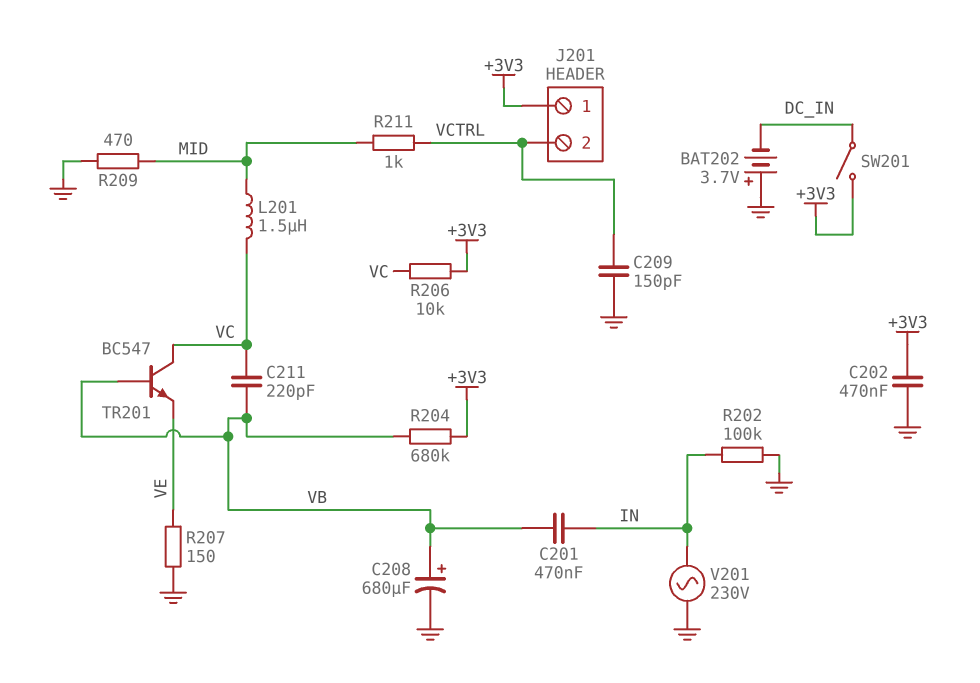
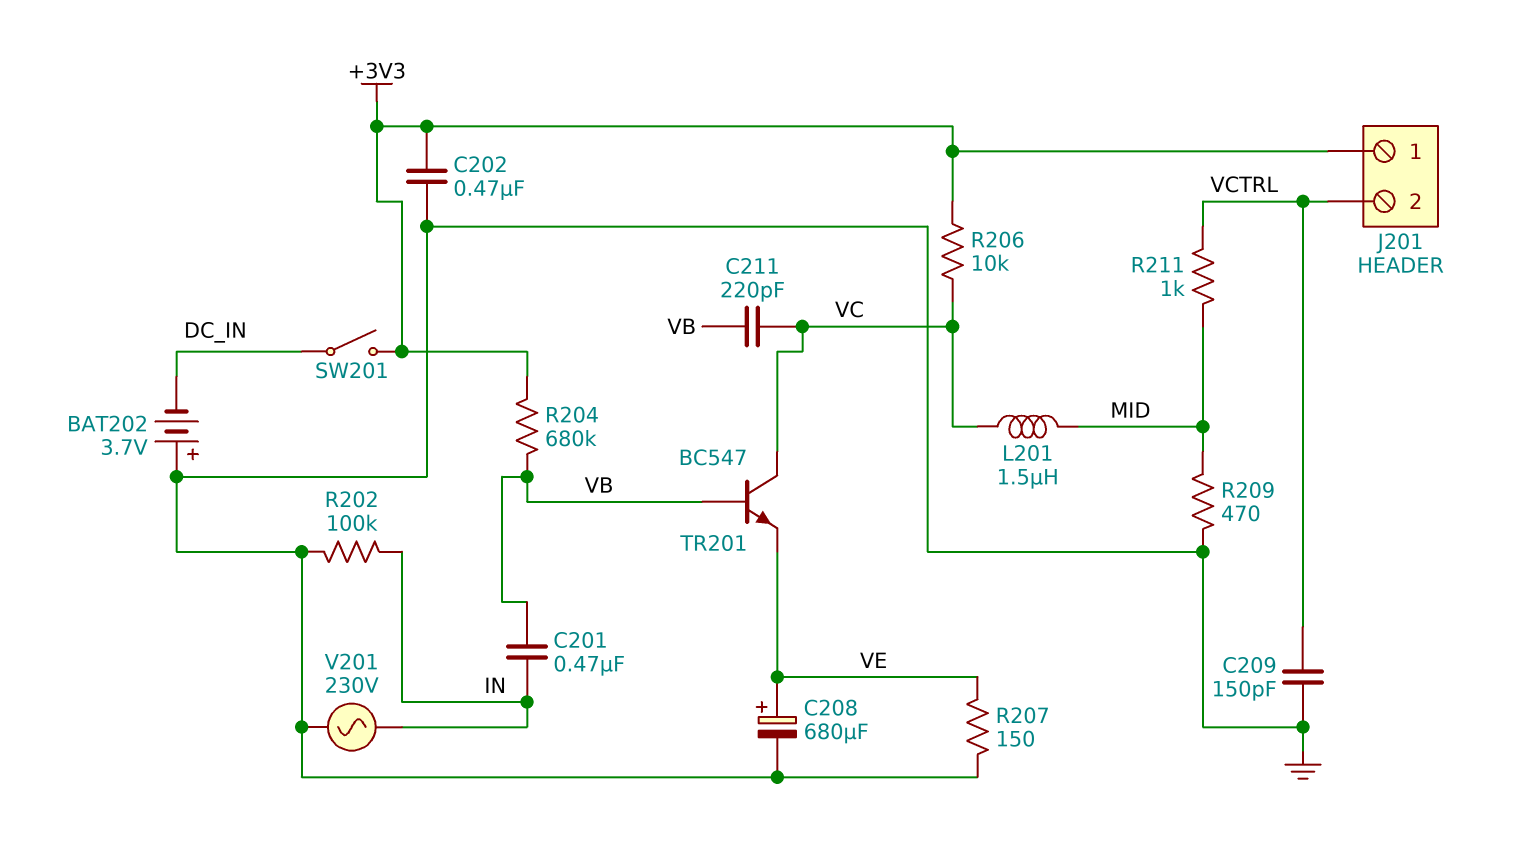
C208: 680uF (plus VB, minus GND) -> 680uF (plus VE, minus GND)

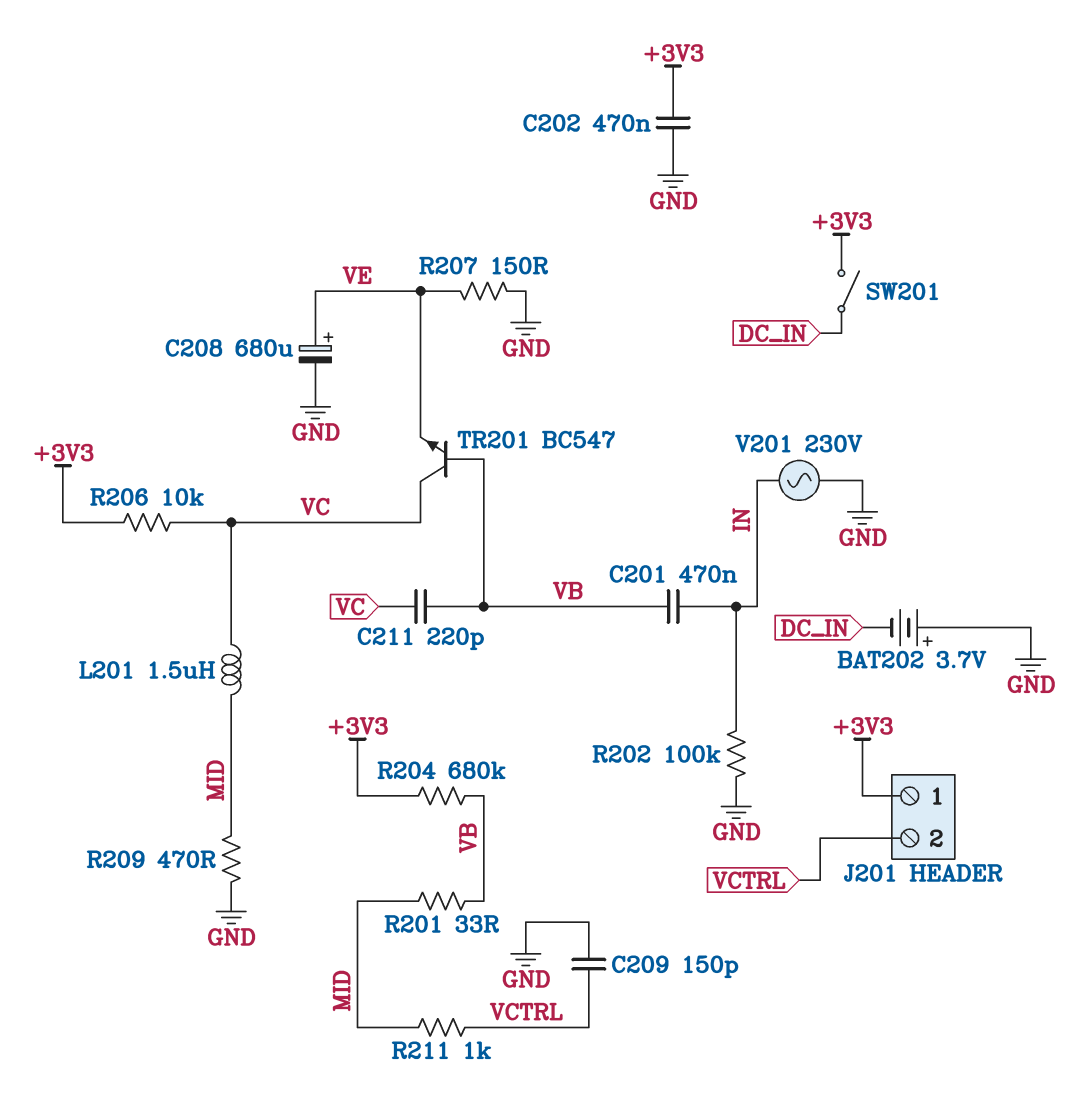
R201: none -> 33 (MID, VB)

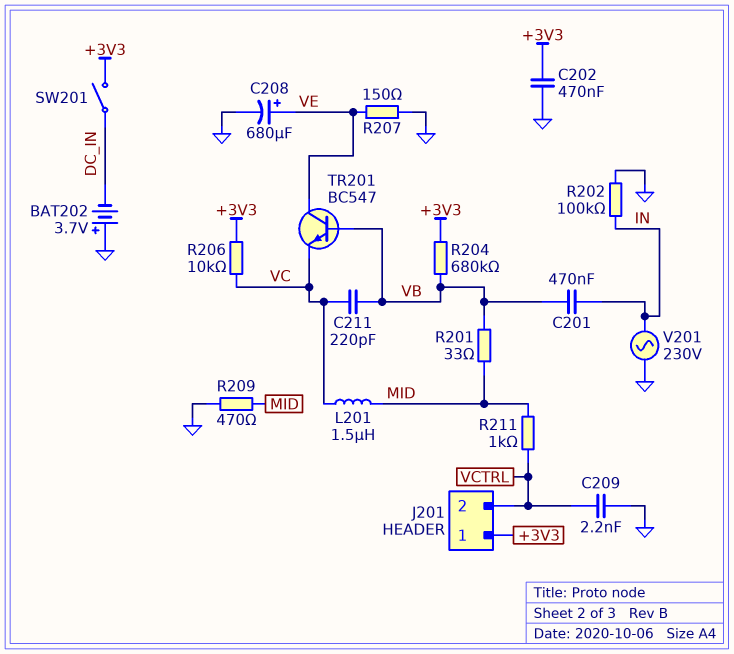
C209: 150pF (GND, VCTRL) -> 2.2nF (GND, VCTRL)
TR201: NPN BC547 (B VB, C VC, E VE) -> NPN BC547 (B VB, C VE, E VC)

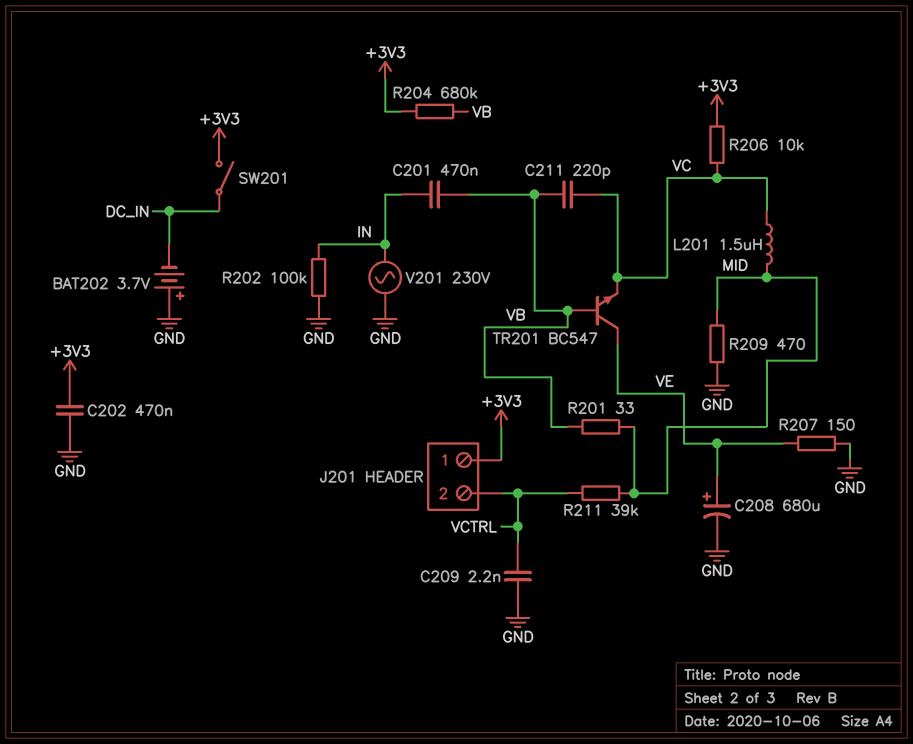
R211: 1k (MID, VCTRL) -> 39k (MID, VCTRL)

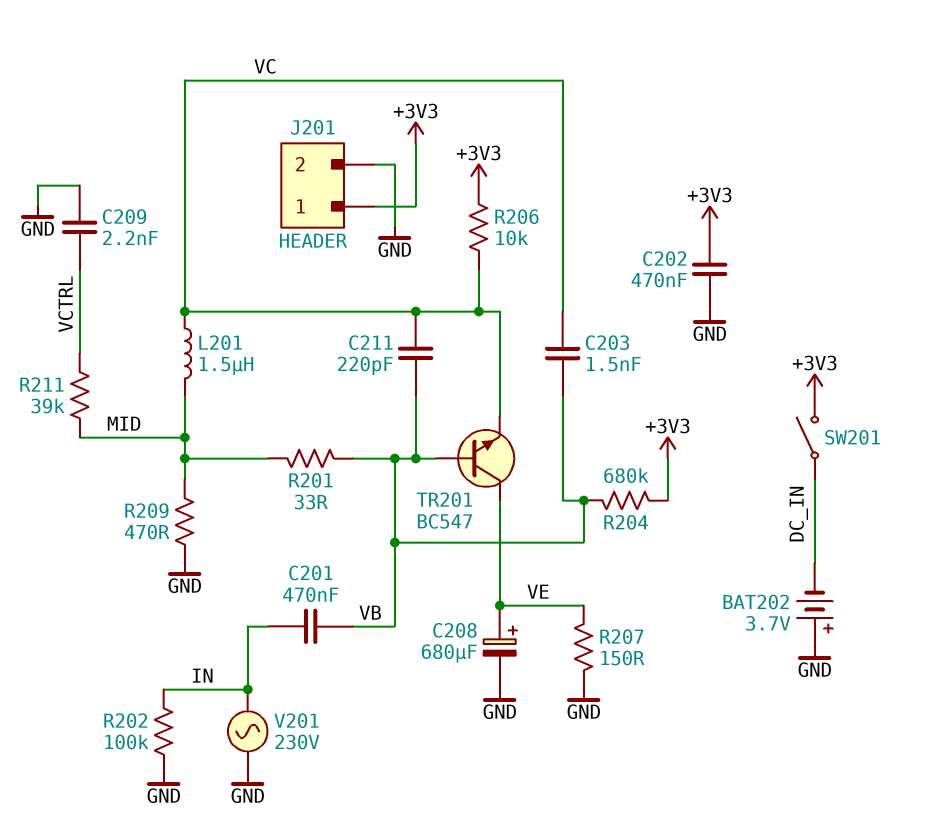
C203: none -> 1.5nF (VB, VC)
J201 pin 2: VCTRL -> GND

